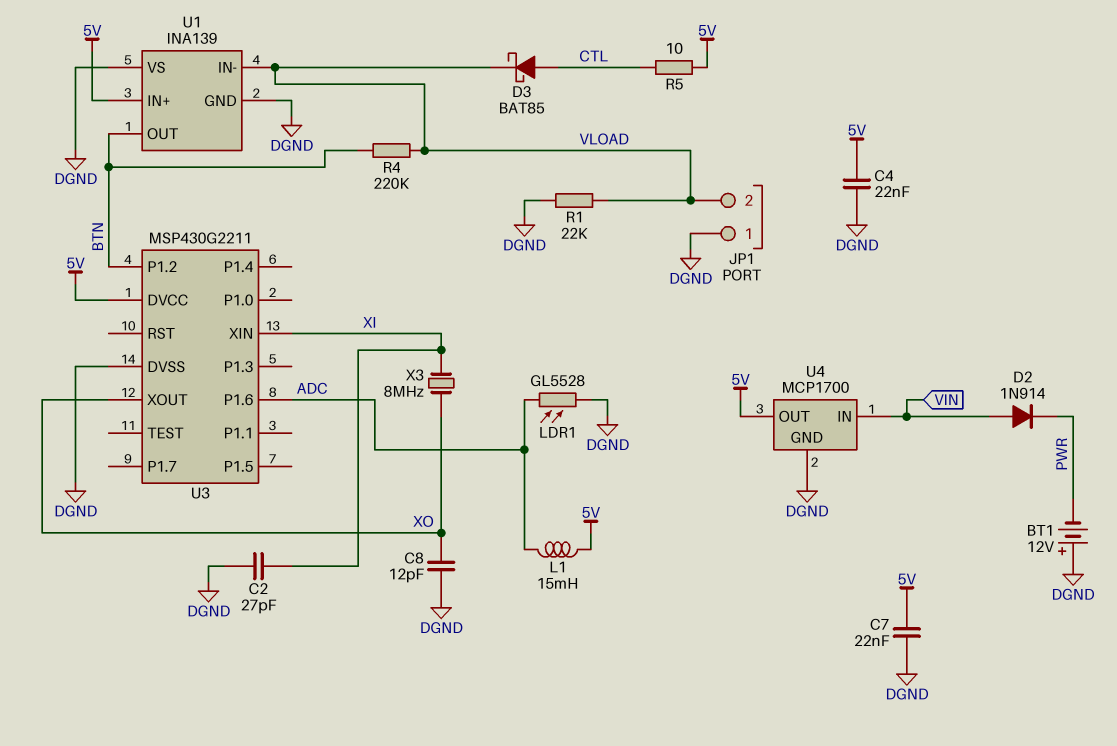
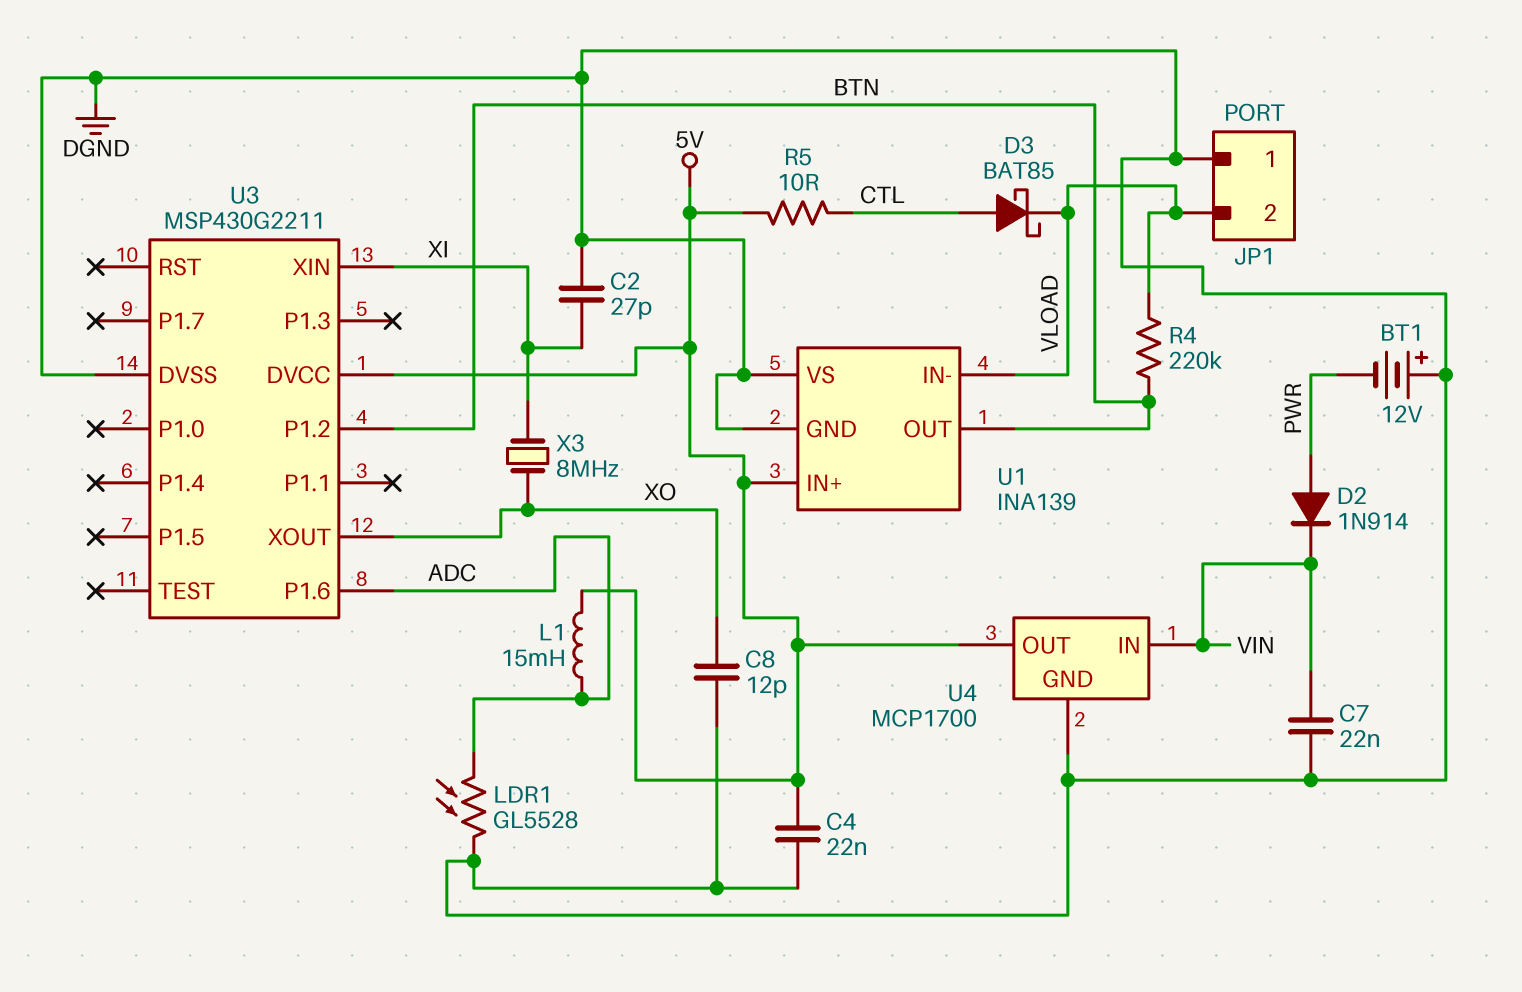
C7: 22nF (5V, DGND) -> 22nF (DGND, VIN)
D2: diode 1N914 (A VIN, K PWR) -> diode 1N914 (A PWR, K VIN)
R1: 22k (DGND, VLOAD) -> none

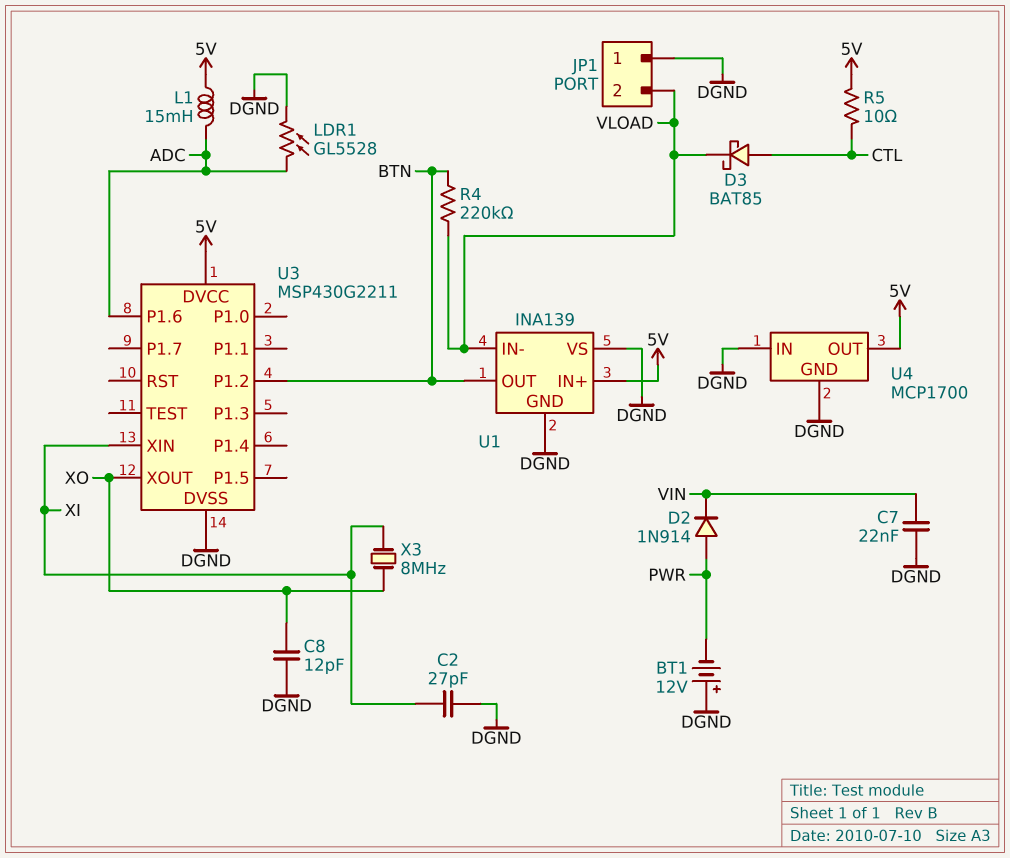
C4: 22nF (5V, DGND) -> none
U4 pin IN: VIN -> DGND

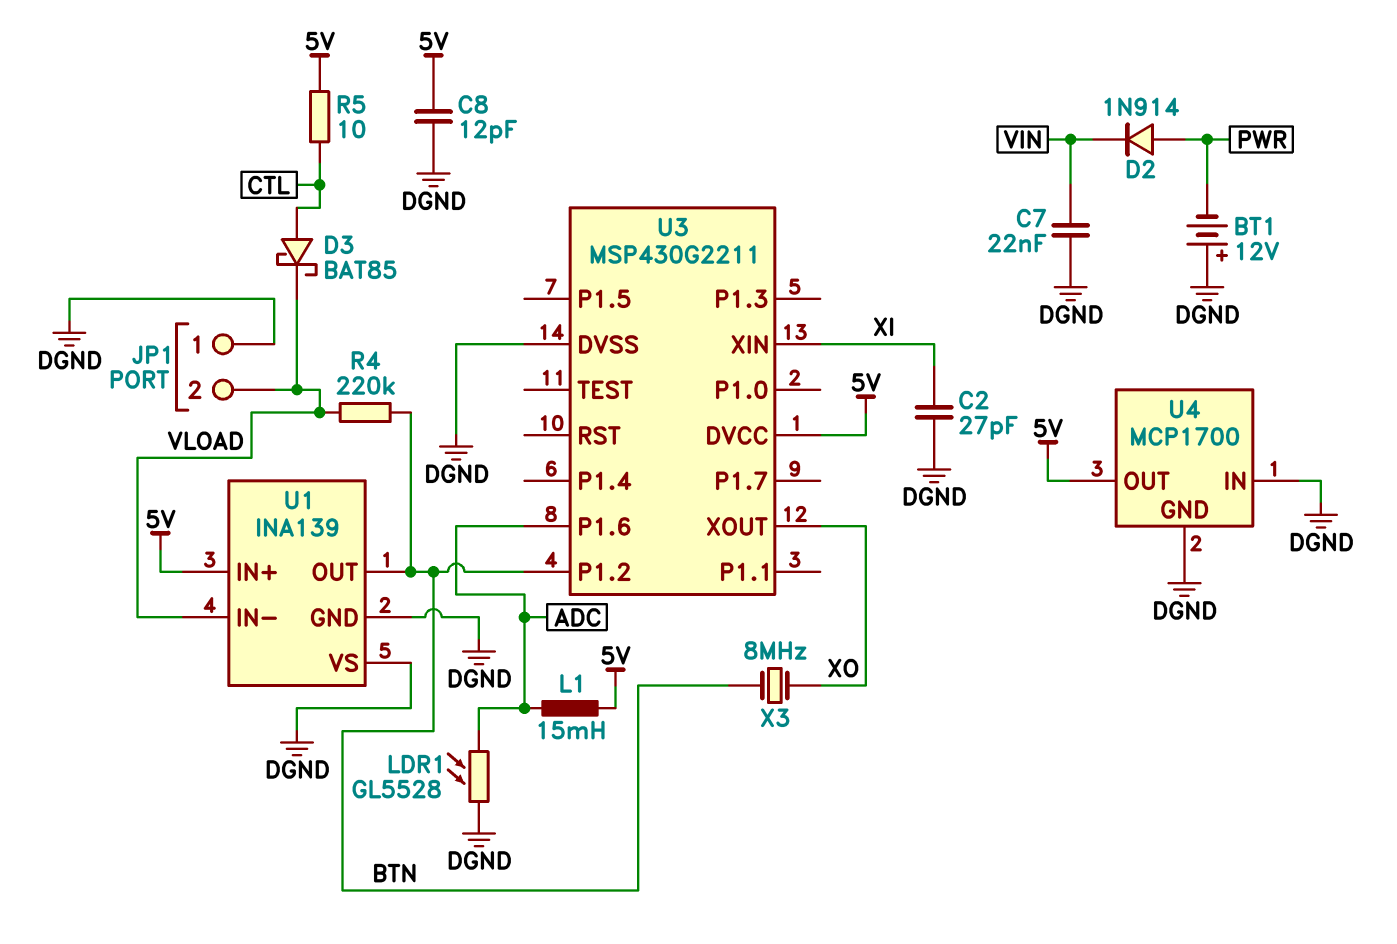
C8: 12pF (DGND, XO) -> 12pF (5V, DGND)
X3: 8MHz (XI, XO) -> 8MHz (BTN, XO)

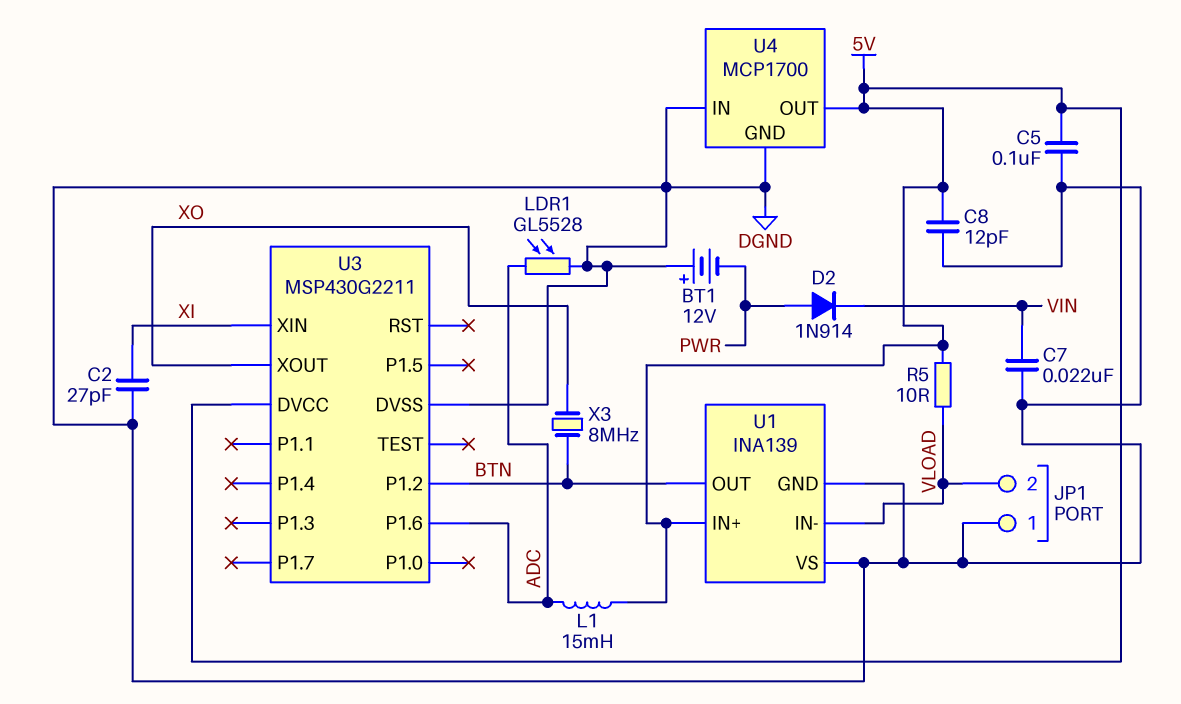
C5: none -> 100nF (5V, DGND)
D3: schottky BAT85 (A CTL, K VLOAD) -> none
R4: 220k (BTN, VLOAD) -> none
R5: 10 (5V, CTL) -> 10 (5V, VLOAD)

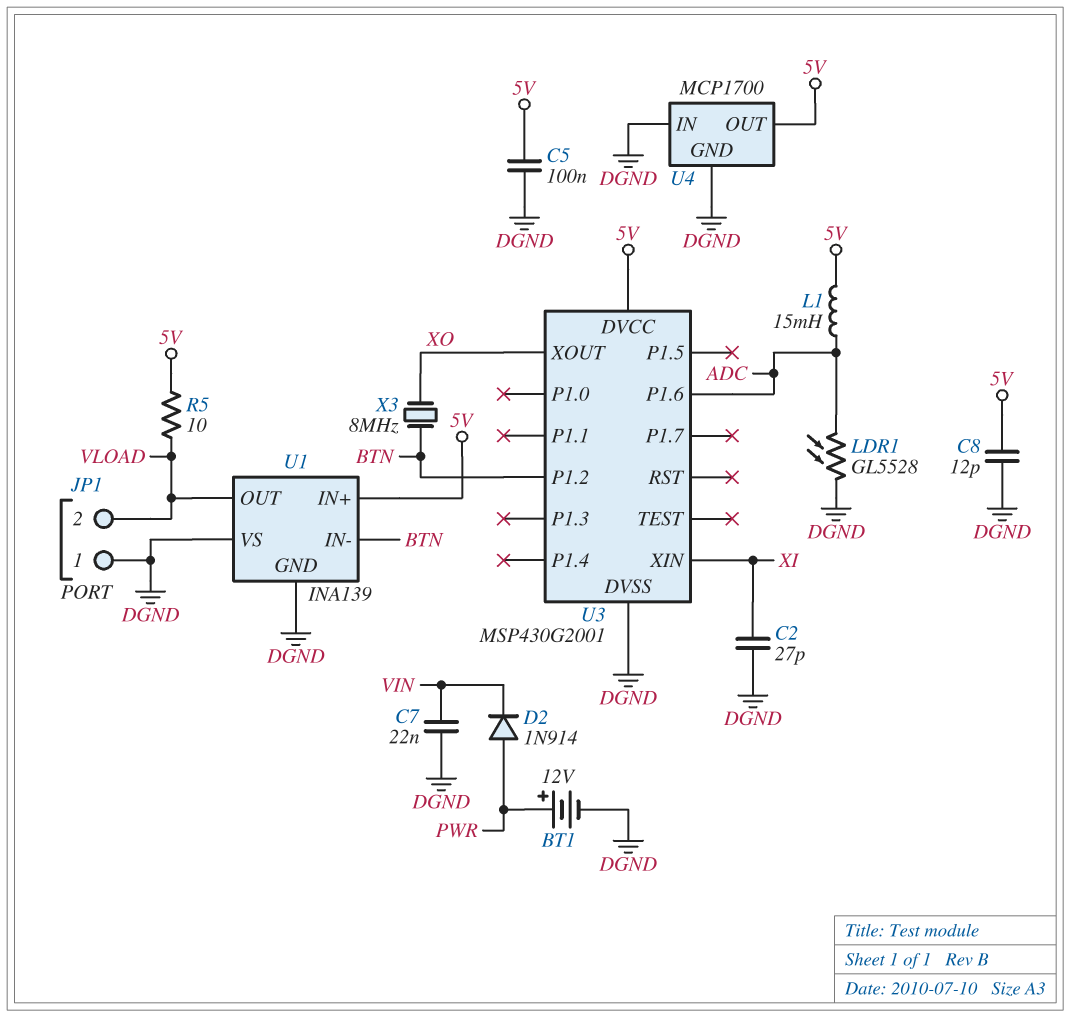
BT1: 12V (plus DGND, minus PWR) -> 12V (plus PWR, minus DGND)
U1 pin IN-: VLOAD -> BTN
U1 pin OUT: BTN -> VLOAD
U3: MSP430G2211 -> MSP430G2001

